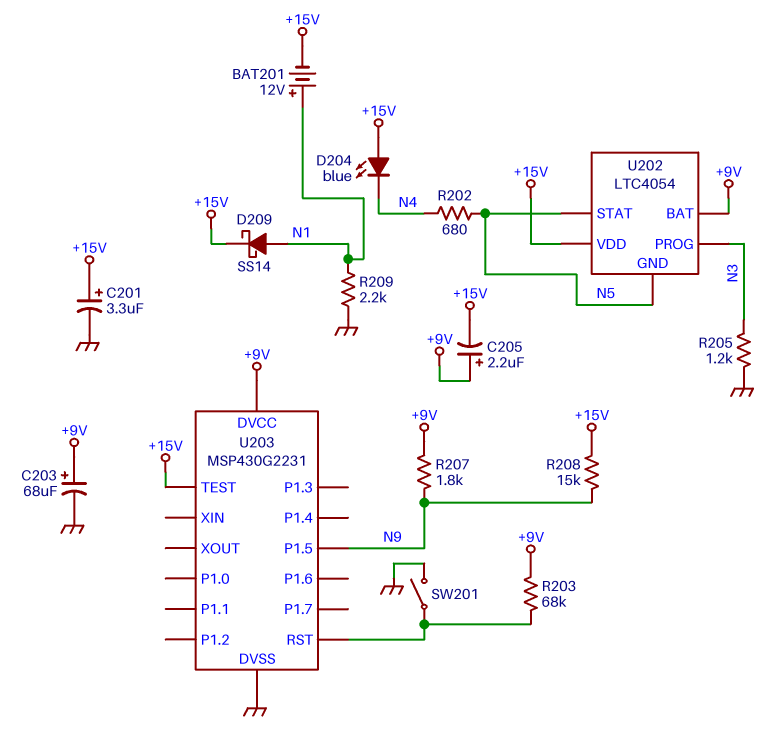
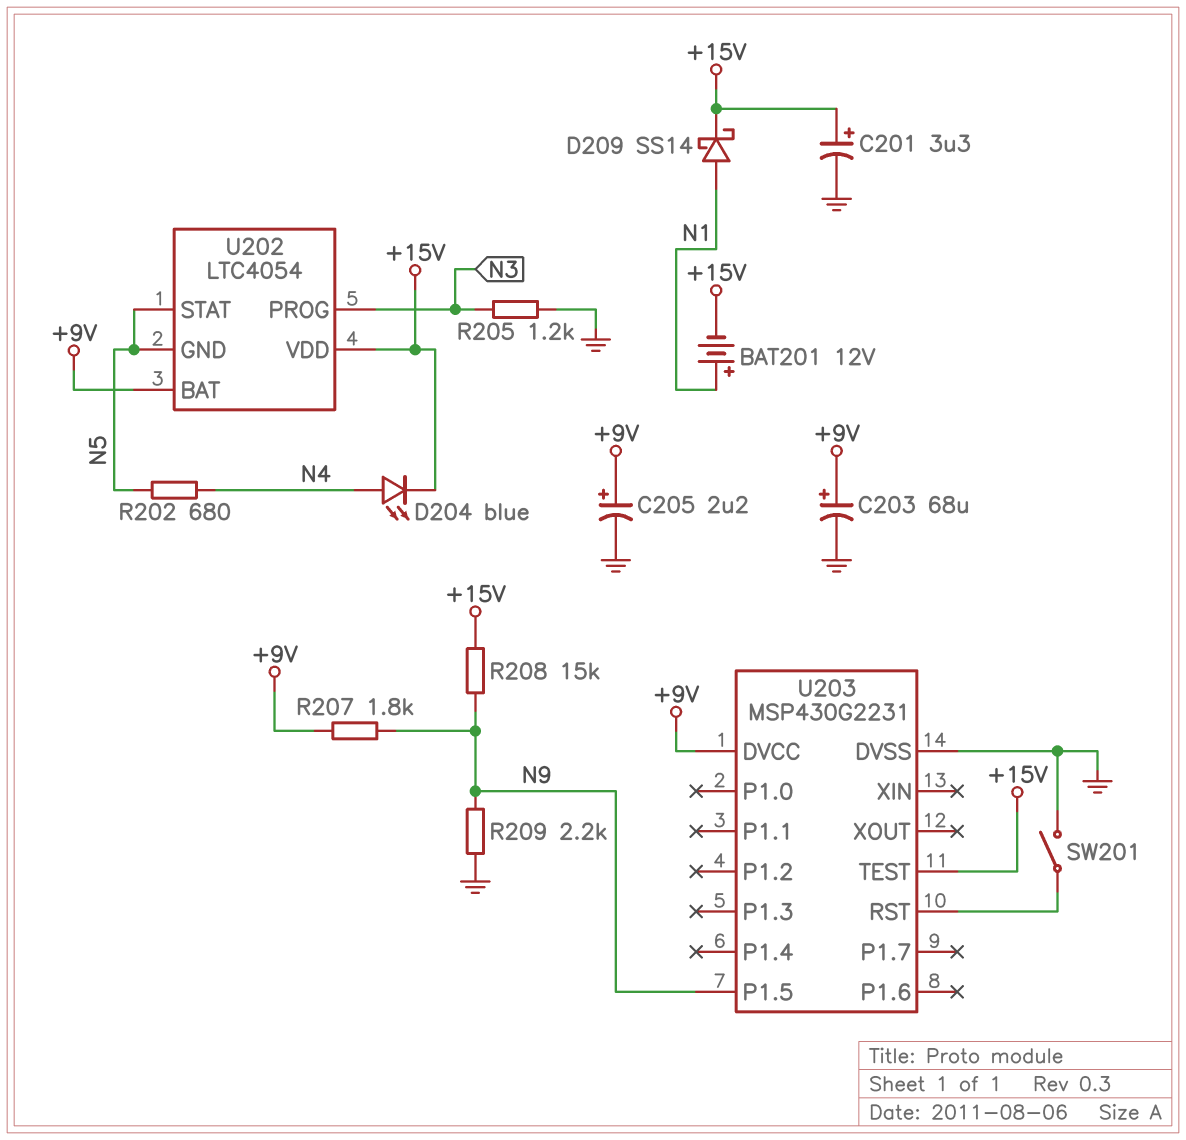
C205: 2.2uF (plus +9V, minus +15V) -> 2.2uF (plus +9V, minus GND)
D204: LED blue (A +15V, K N4) -> LED blue (A N4, K +15V)
R203: 68k (+9V, U203/RST) -> none
R209: 2.2k (GND, N1) -> 2.2k (GND, N9)

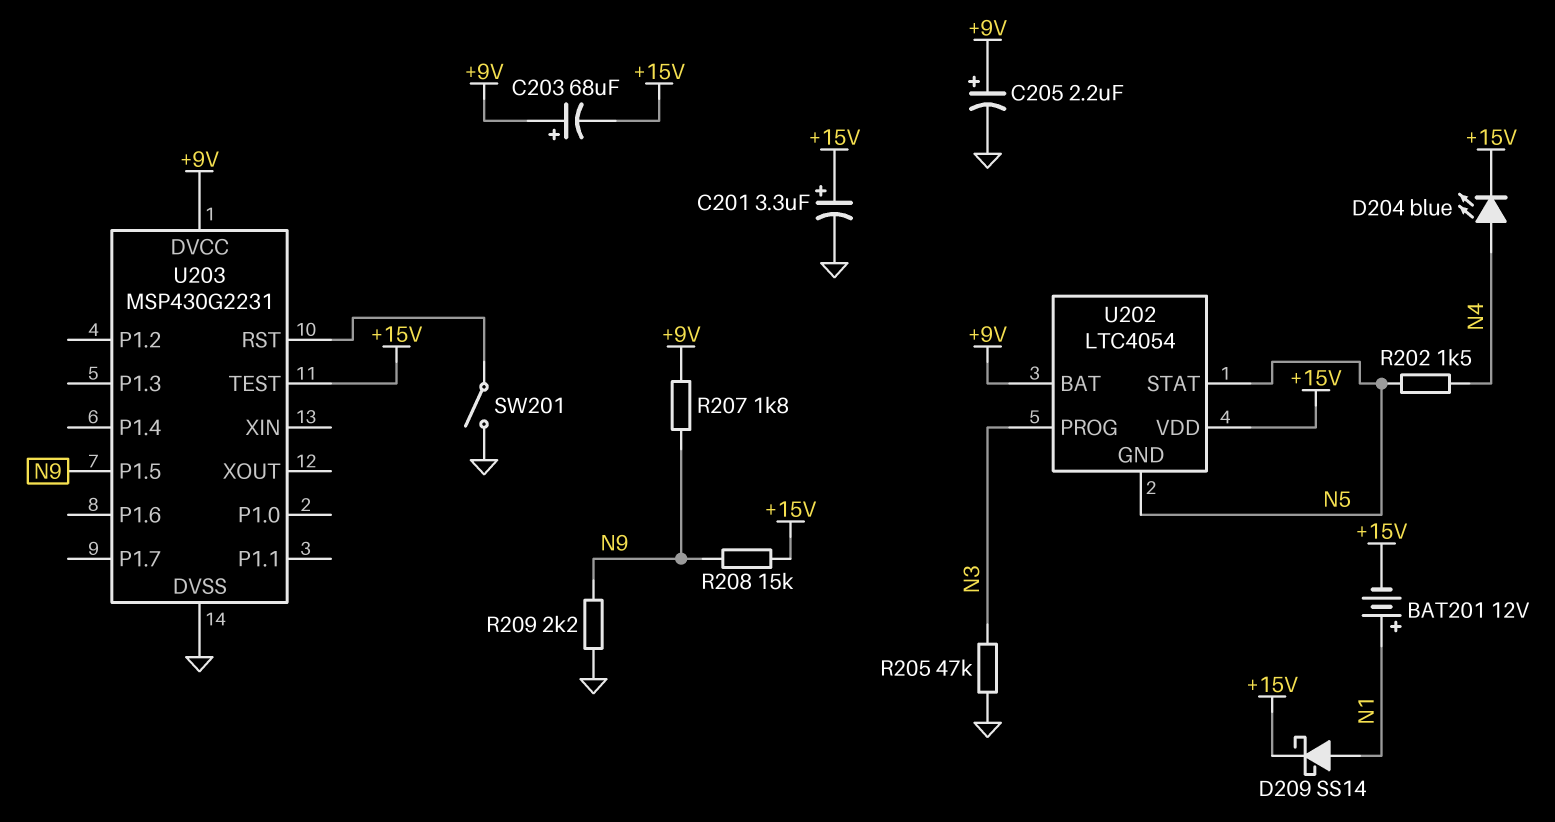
C203: 68uF (plus +9V, minus GND) -> 68uF (plus +9V, minus +15V)
R202: 680 (N4, N5) -> 1.5k (N4, N5)
R205: 1.2k (GND, N3) -> 47k (GND, N3)

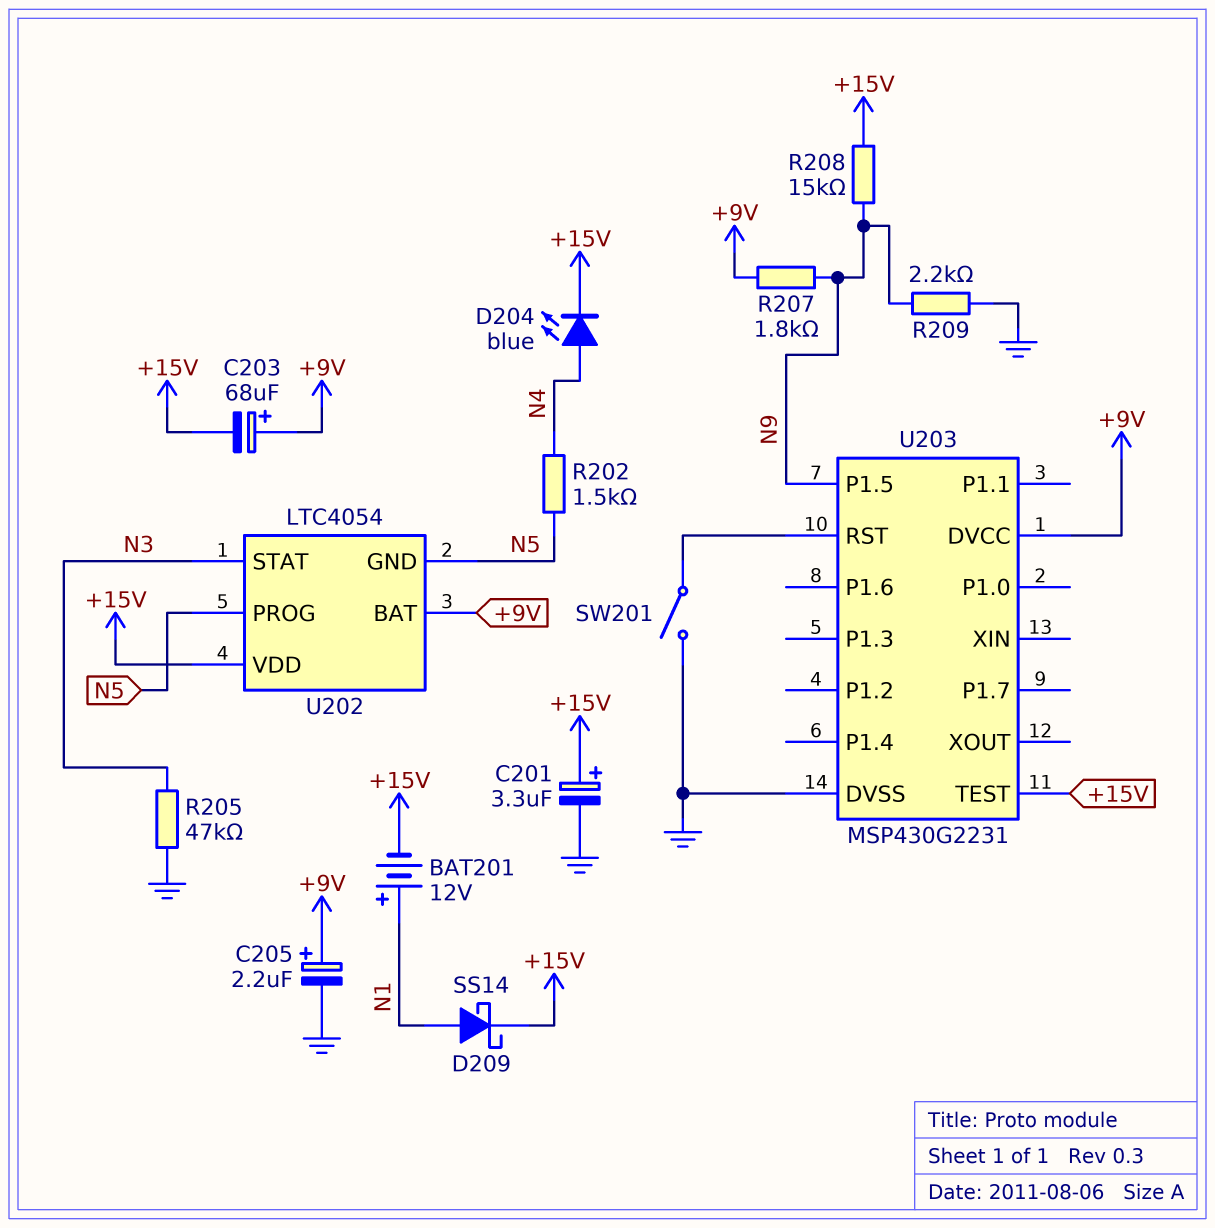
U202 pin PROG: N3 -> N5
U202 pin STAT: N5 -> N3

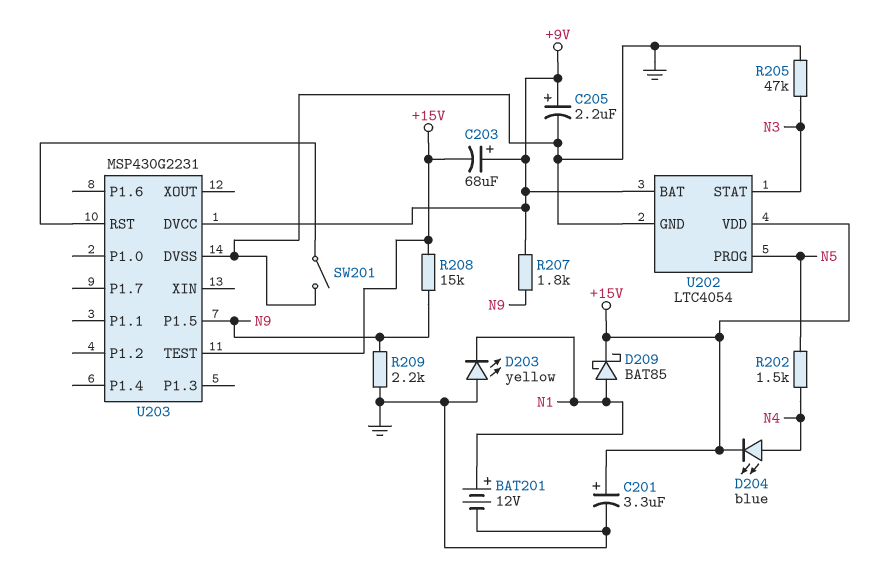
BAT201: 12V (plus N1, minus +15V) -> 12V (plus N1, minus GND)
D203: none -> LED yellow (A GND, K N1)
D209: schottky SS14 (A N1, K +15V) -> schottky BAT85 (A N1, K +15V)
U202 pin GND: N5 -> GND

